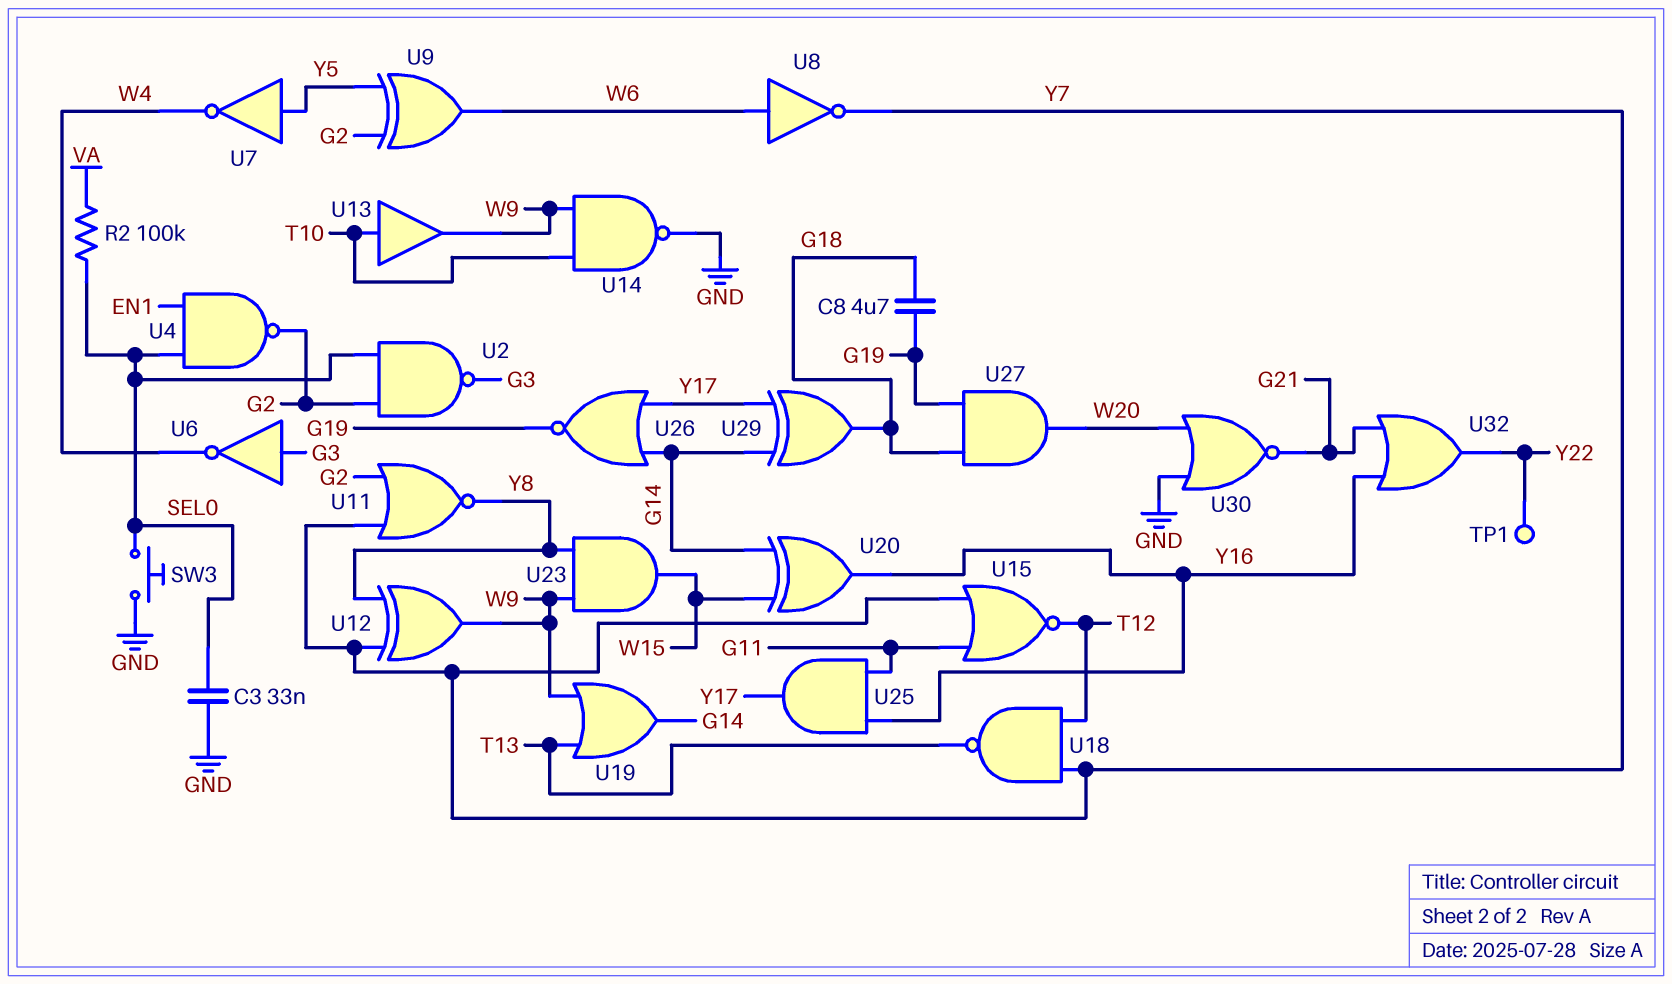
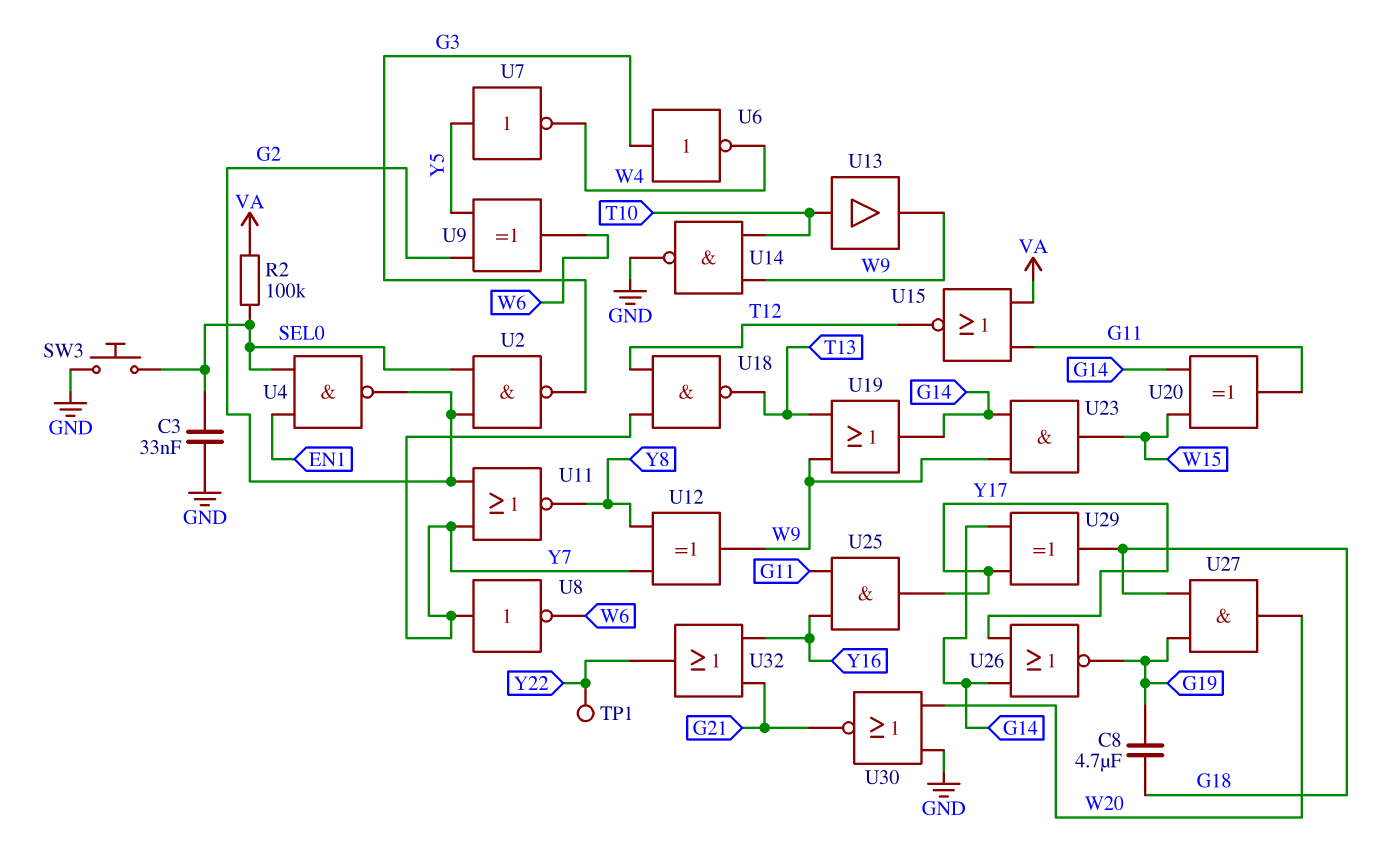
U8: NOT (in W6, out Y7) -> NOT (in Y7, out W6)
U15: NOR (in G11, in Y7, out T12) -> NOR (in G11, in VA, out T12)
U20: XOR (in G14, in W15, out Y16) -> XOR (in G14, in W15, out G11)
U23: AND (in W9, in Y8, out W15) -> AND (in G14, in W9, out W15)

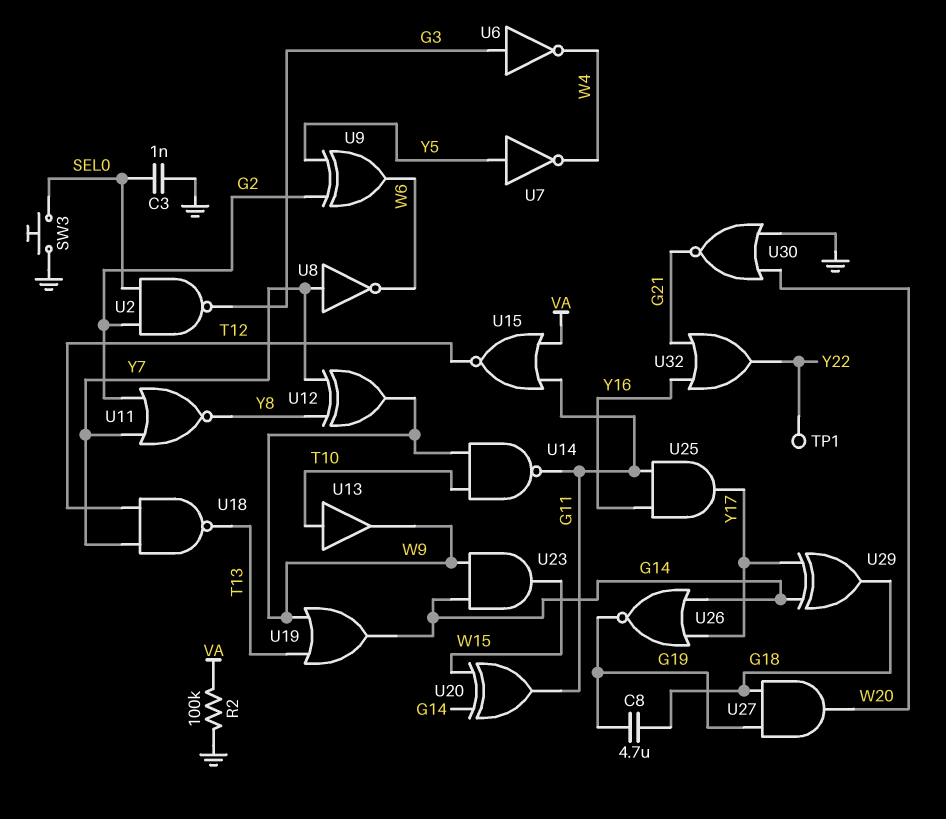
C3: 33nF (GND, SEL0) -> 1nF (GND, SEL0)
R2: 100k (SEL0, VA) -> 100k (GND, VA)
U4: NAND (in EN1, in SEL0, out G2) -> none
U14: NAND (in T10, in W9, out GND) -> NAND (in T10, in W9, out G11)

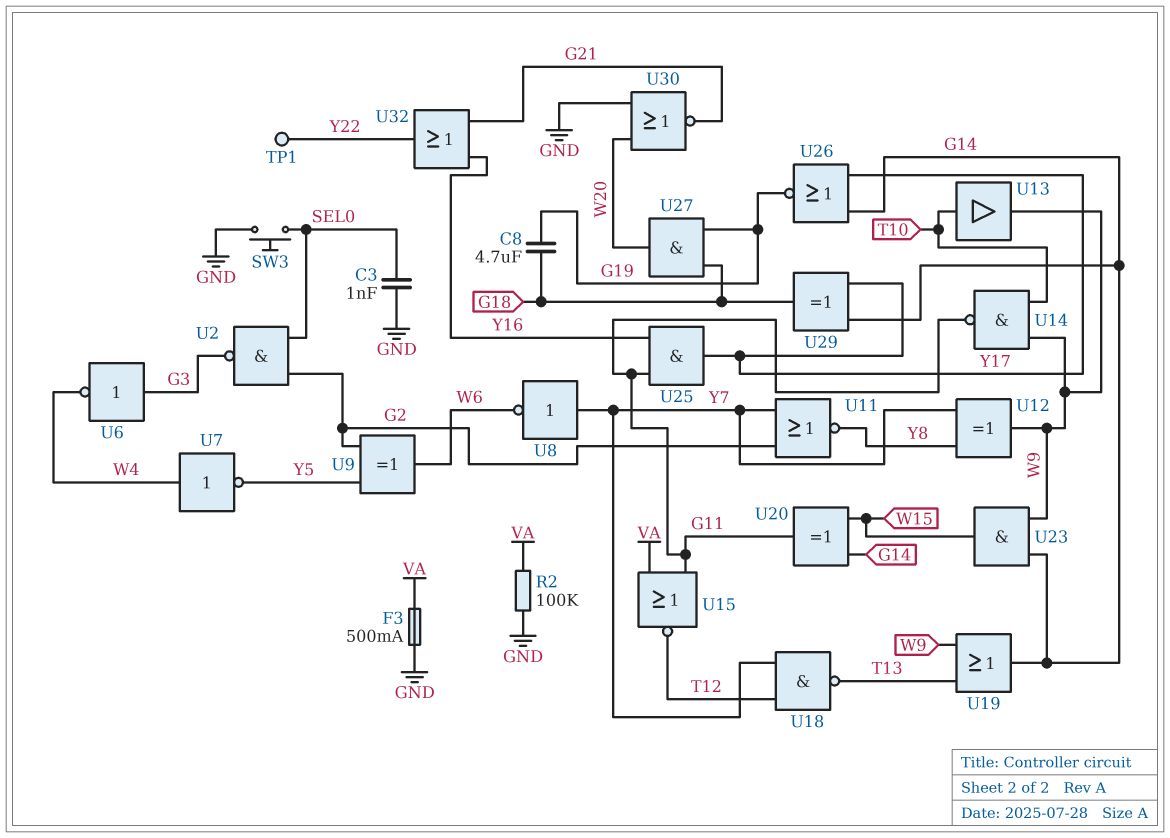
F3: none -> 500mA (GND, VA)
U7: NOT (in Y5, out W4) -> NOT (in W4, out Y5)

